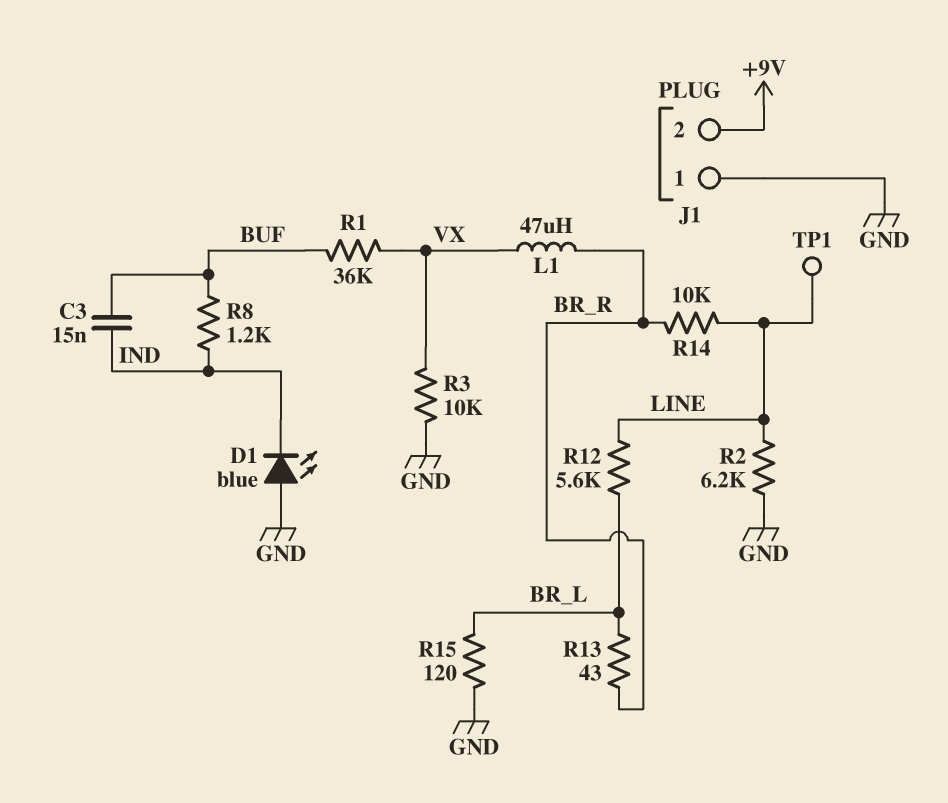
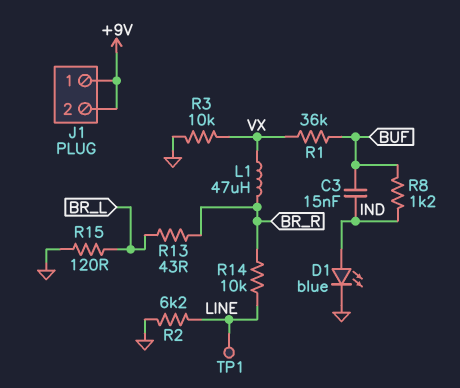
D1: LED blue (A GND, K IND) -> LED blue (A IND, K GND)
J1 pin 1: GND -> +9V
R12: 5.6k (BR_L, LINE) -> none

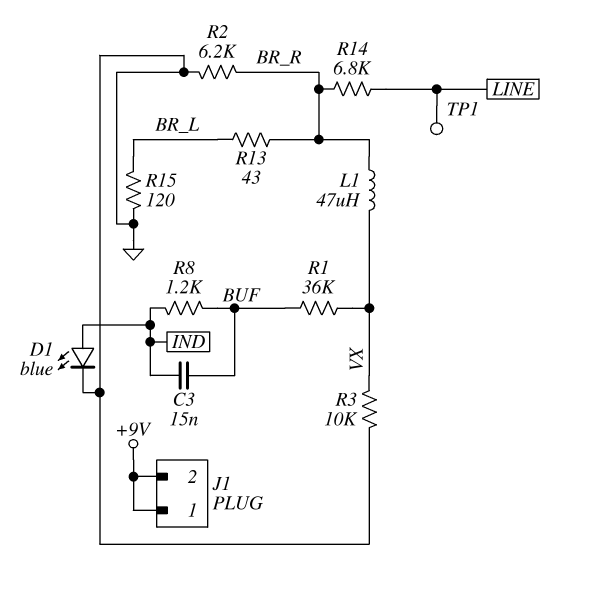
R2: 6.2k (GND, LINE) -> 6.2k (BR_R, GND)
R14: 10k (BR_R, LINE) -> 6.8k (BR_R, LINE)

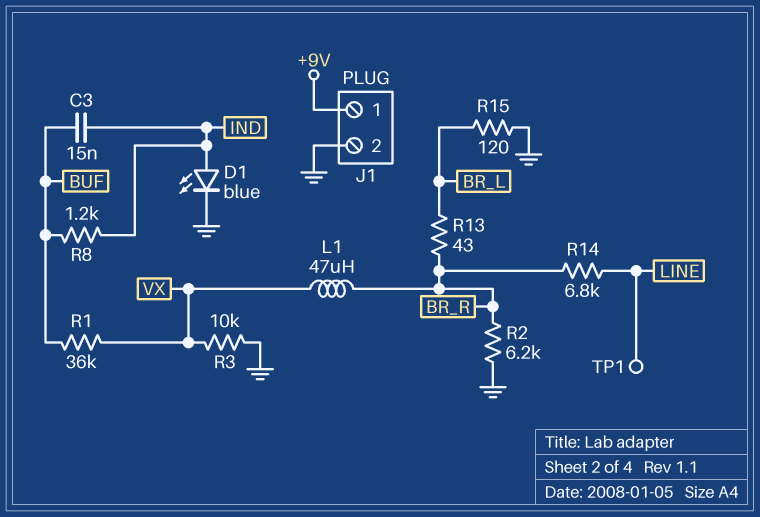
J1 pin 2: +9V -> GND

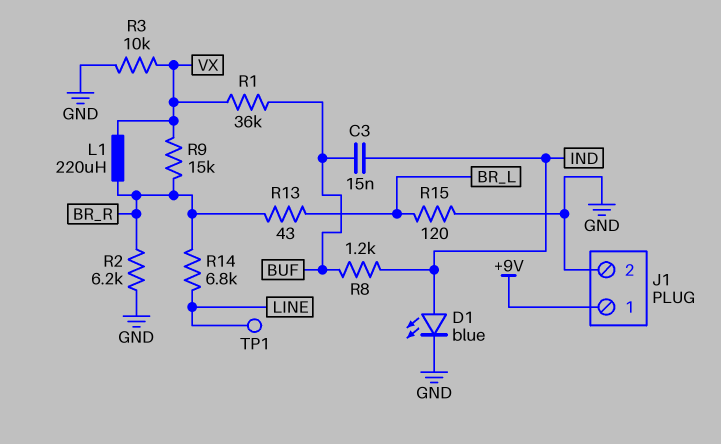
L1: 47uH (BR_R, VX) -> 220uH (BR_R, VX)
R9: none -> 15k (BR_R, VX)

